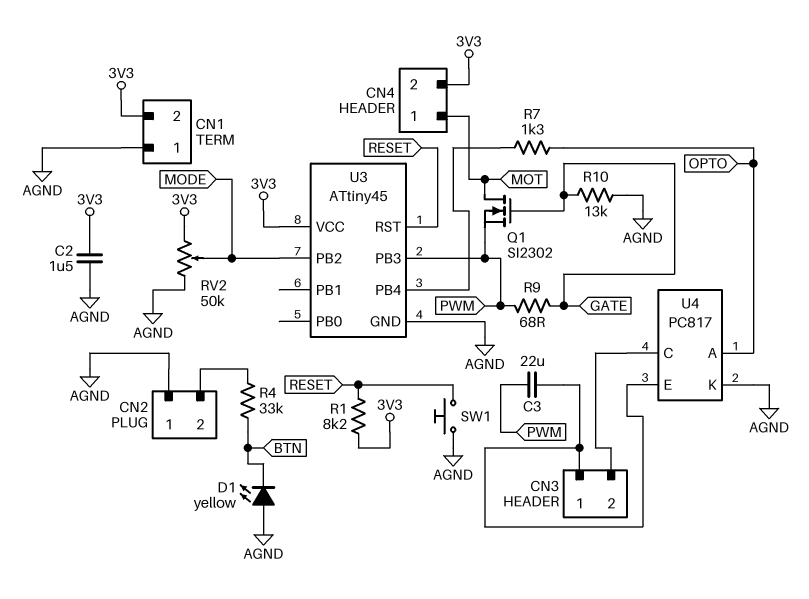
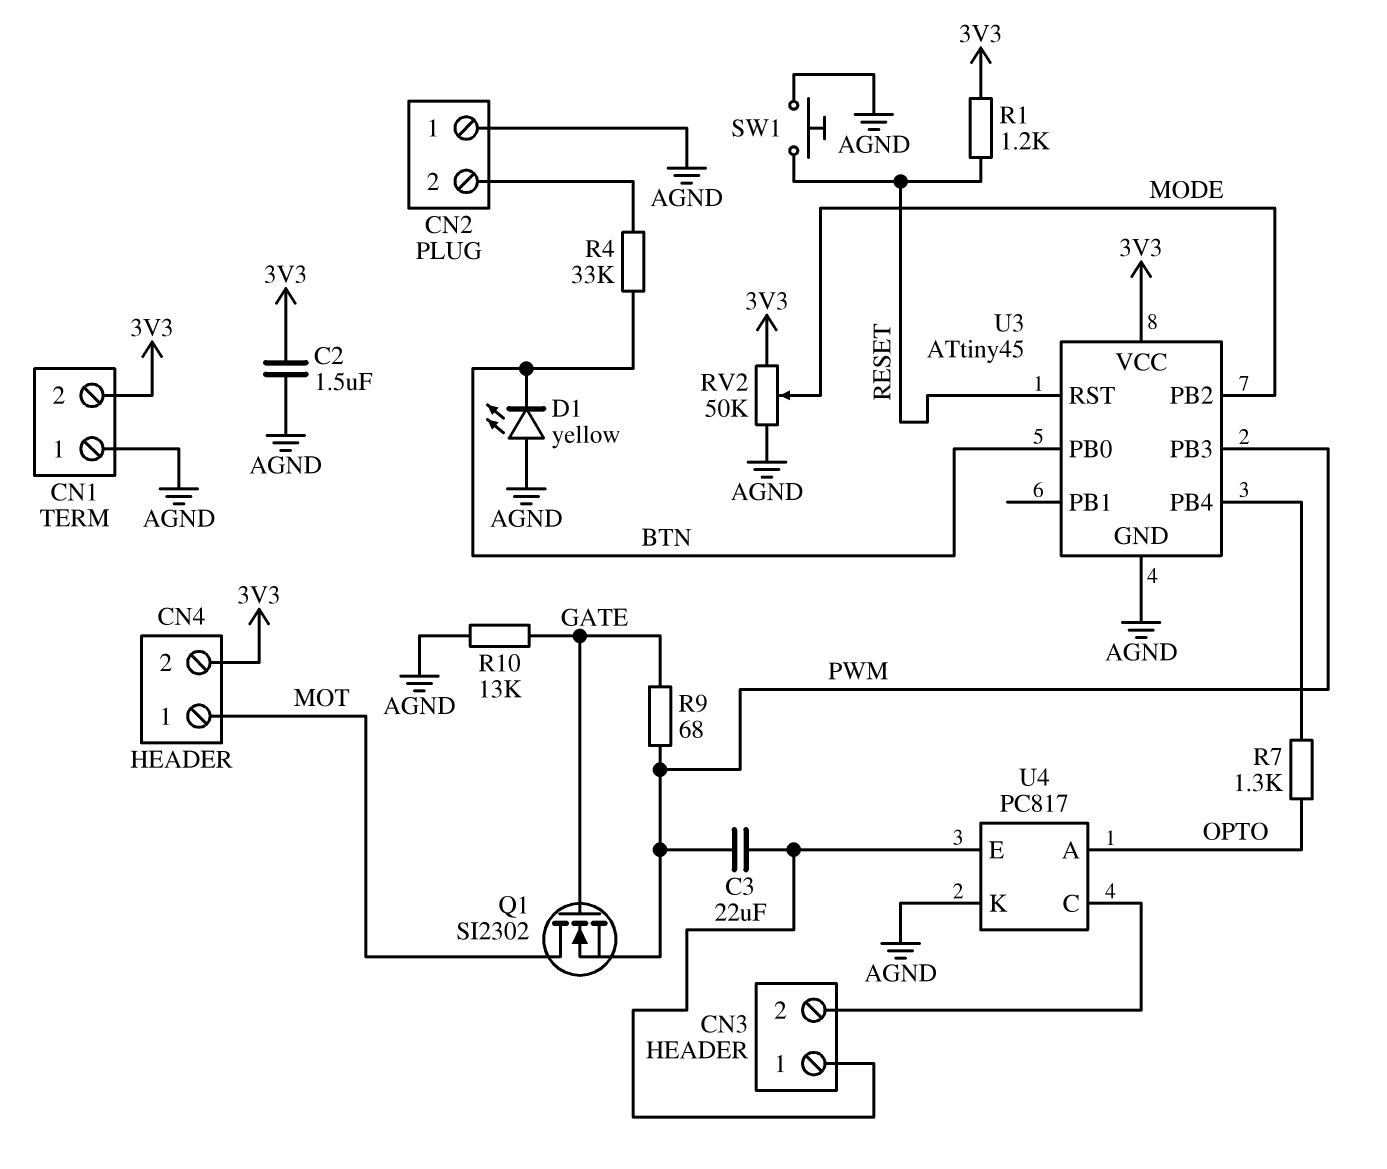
R1: 8.2k (3V3, RESET) -> 1.2k (3V3, RESET)
U3 pin PB0: none -> BTN

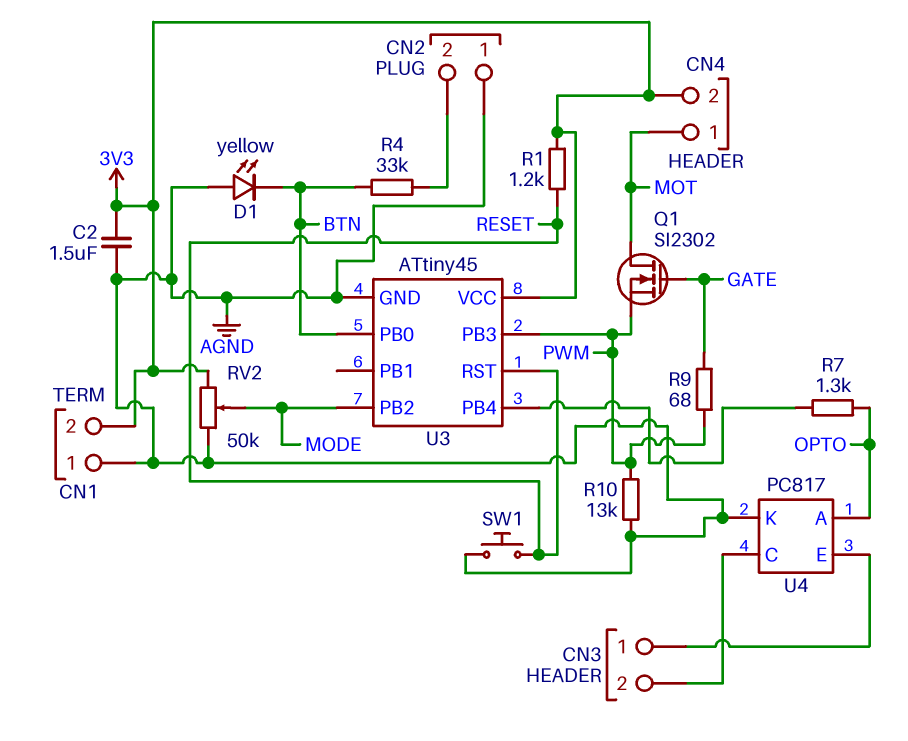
C3: 22uF (CN3/1, PWM) -> none
R10: 13k (AGND, GATE) -> 13k (AGND, PWM)

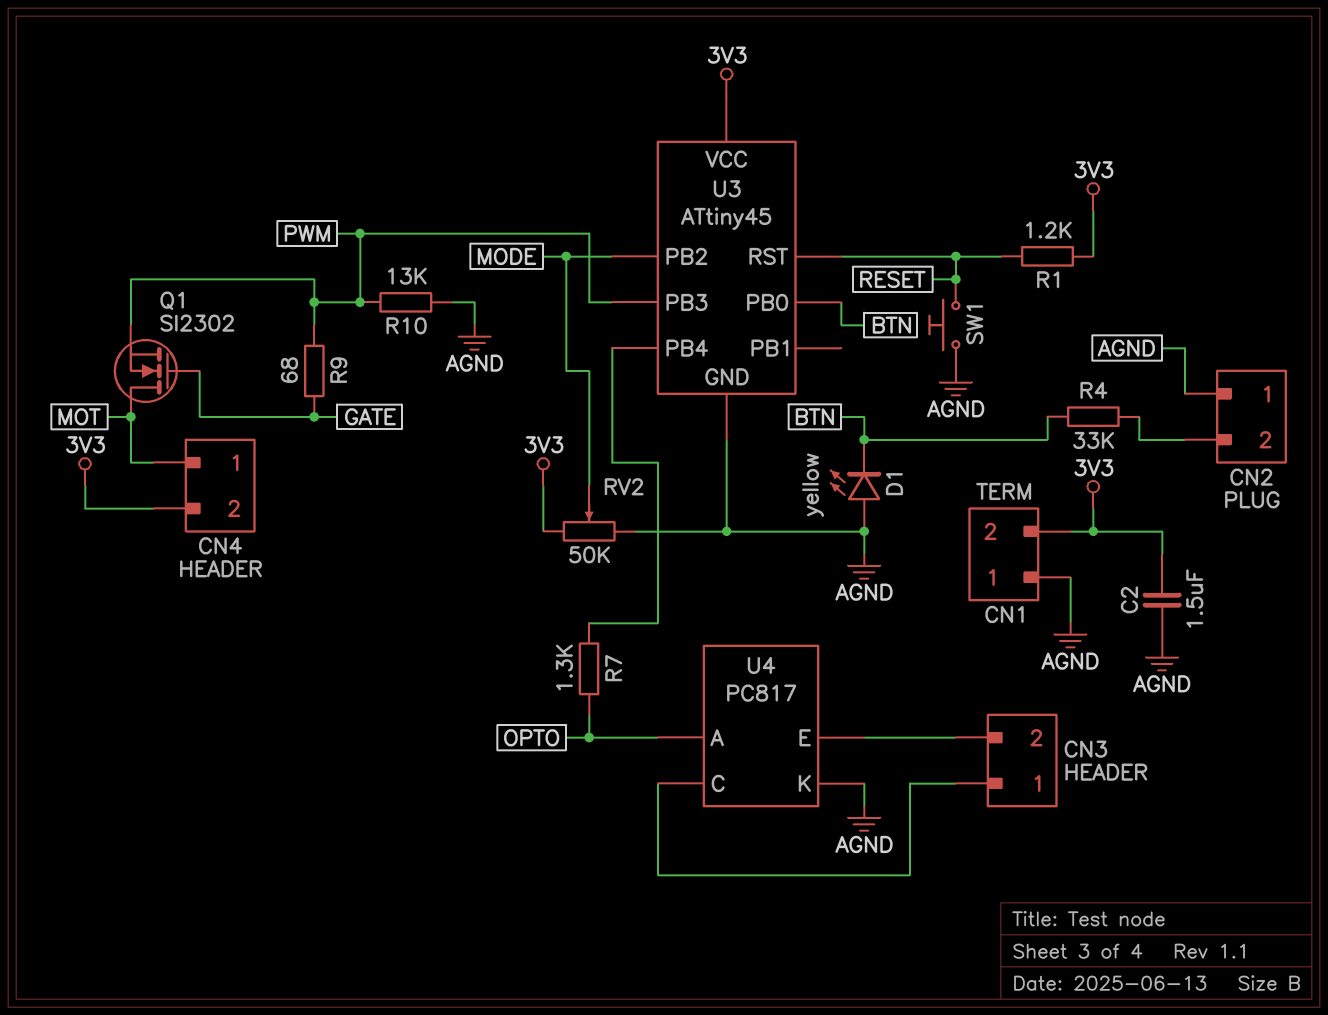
U4 pin C: CN3/2 -> CN3/1
U4 pin E: CN3/1 -> CN3/2

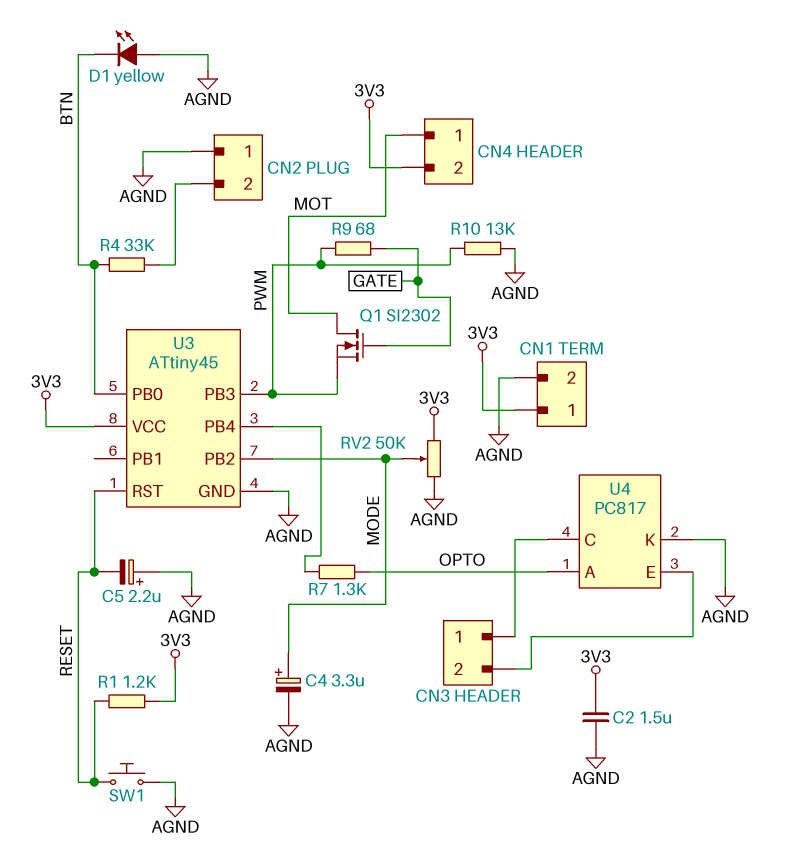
C4: none -> 3.3uF (plus MODE, minus AGND)
C5: none -> 2.2uF (plus AGND, minus RESET)
CN1 pin 1: AGND -> 3V3
CN1 pin 2: 3V3 -> AGND

